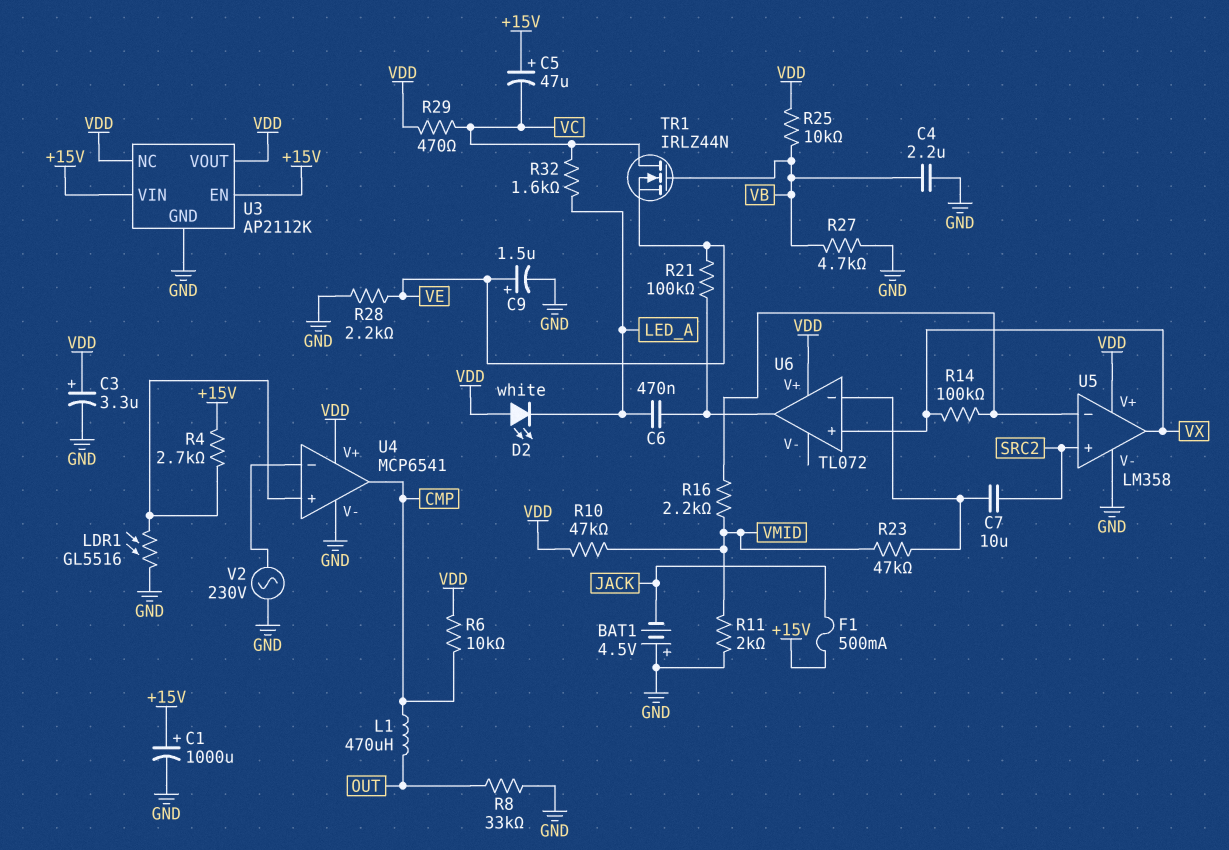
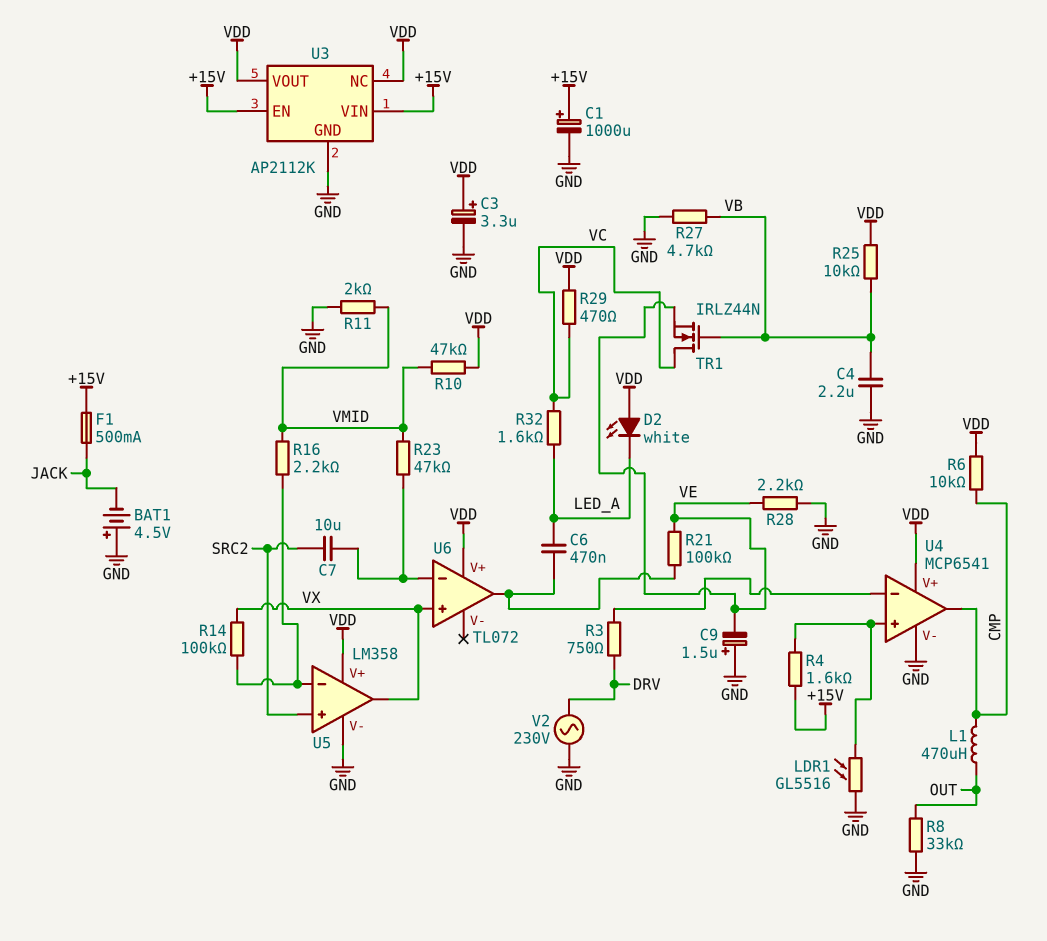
C5: 47uF (plus +15V, minus VC) -> none
C9: 1.5uF (plus VE, minus GND) -> 1.5uF (plus GND, minus VE)
R3: none -> 750 (DRV, U4/in-)
R4: 2.7k (+15V, U4/in+) -> 1.6k (+15V, U4/in+)
V2: AC 230V (GND, U4/in-) -> AC 230V (DRV, GND)

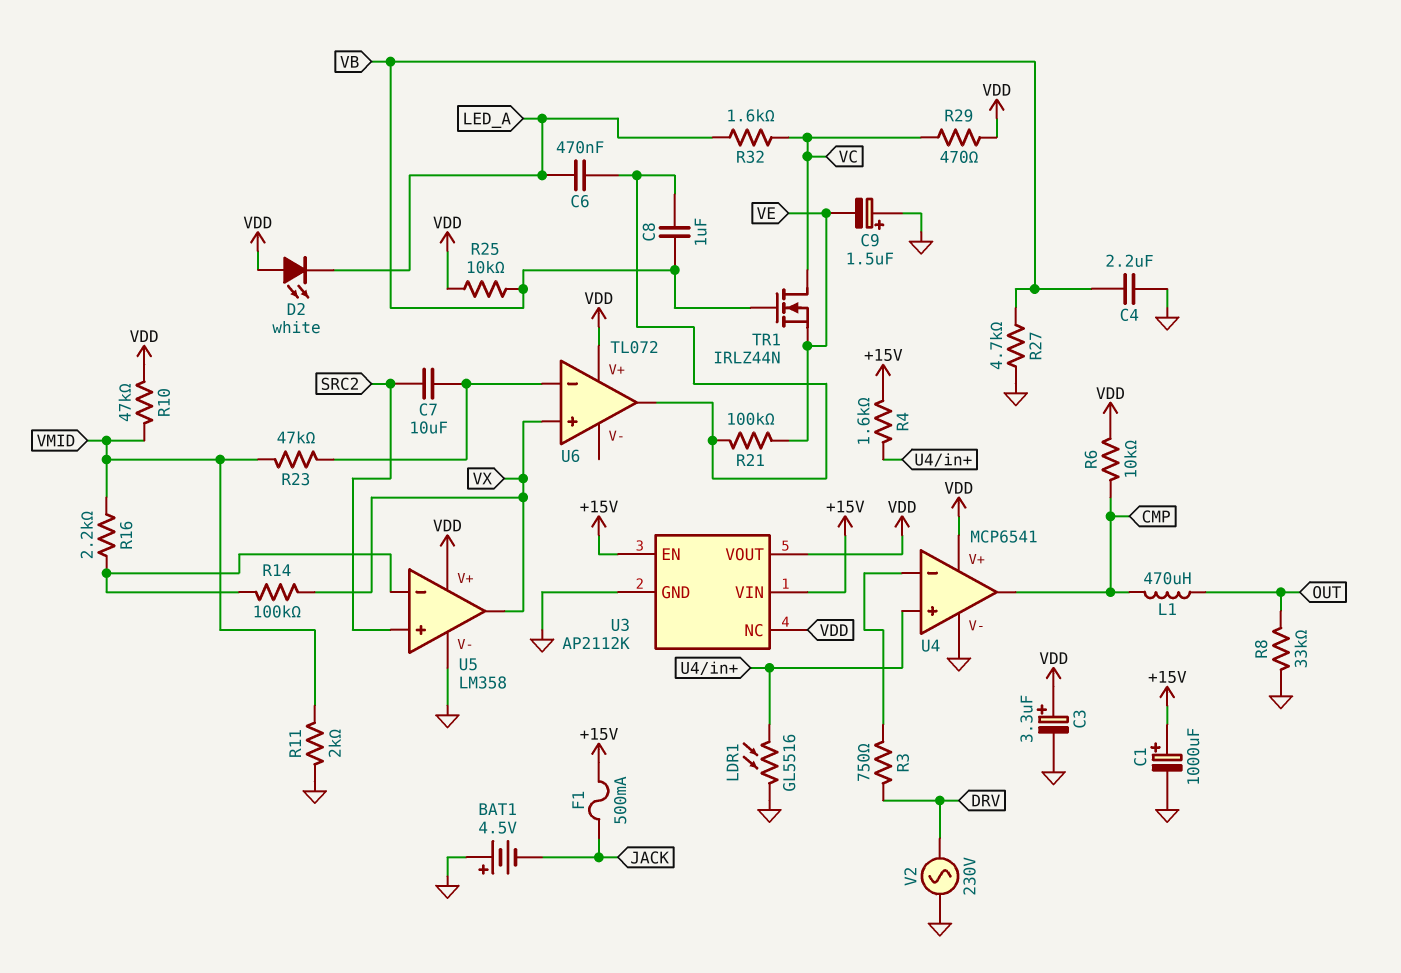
C8: none -> 1uF (U6/out, VB)
R28: 2.2k (GND, VE) -> none

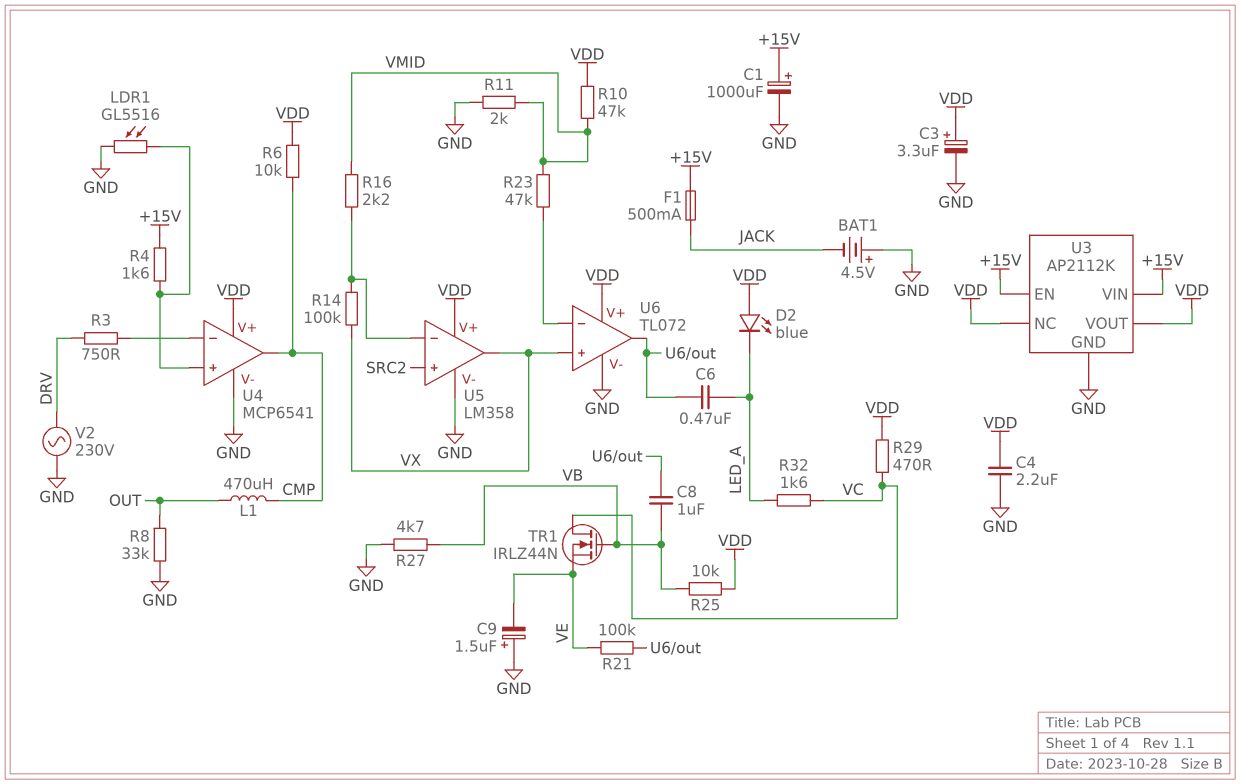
C4: 2.2uF (GND, VB) -> 2.2uF (GND, VDD)
C7: 10uF (SRC2, U6/in-) -> none
D2: LED white (A VDD, K LED_A) -> LED blue (A VDD, K LED_A)
U6 pin V-: none -> GND

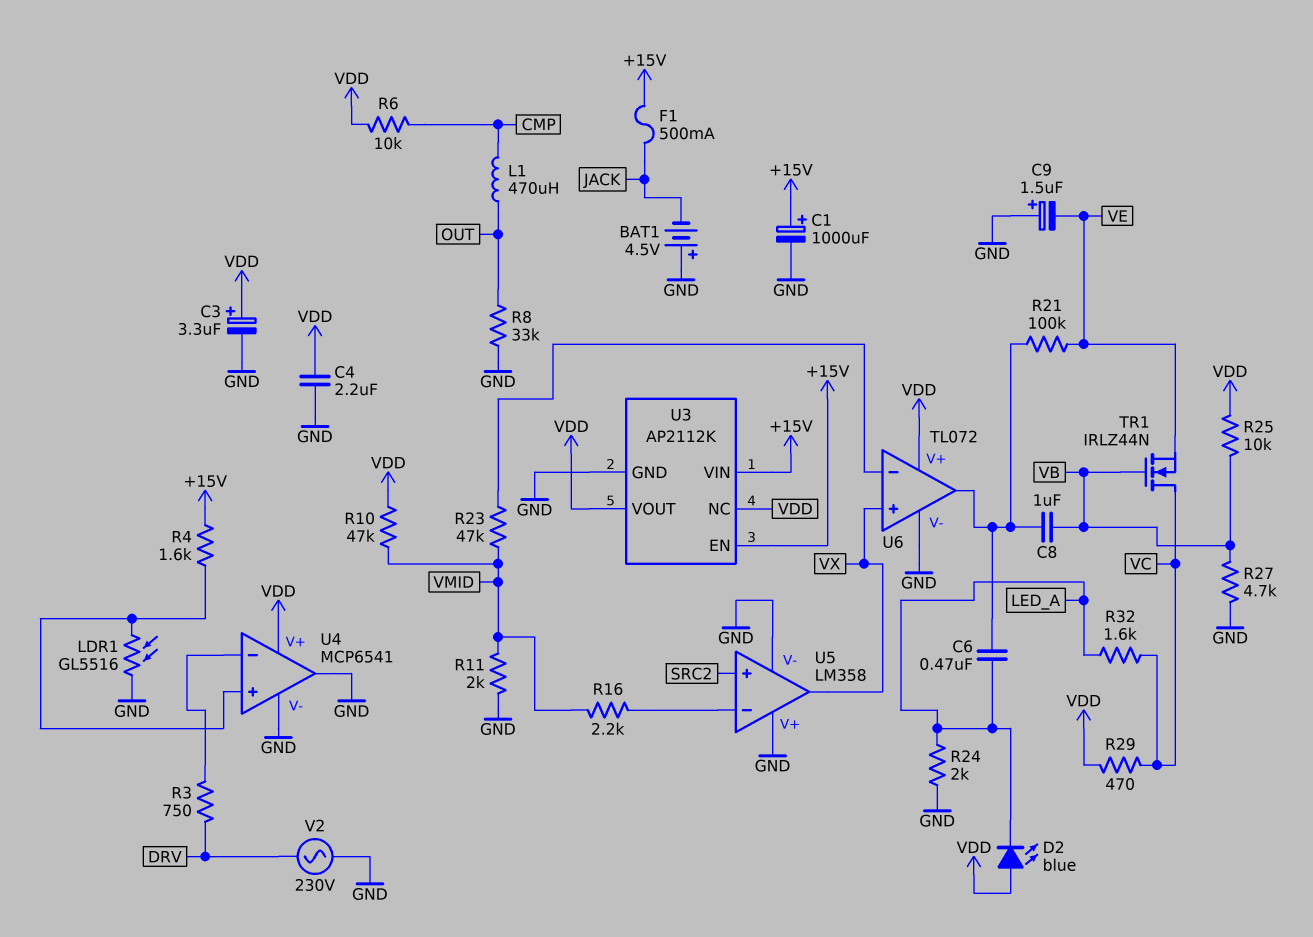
R14: 100k (U5/in-, VX) -> none
R24: none -> 2k (GND, LED_A)
U4 pin out: CMP -> GND
U5 pin V+: VDD -> GND

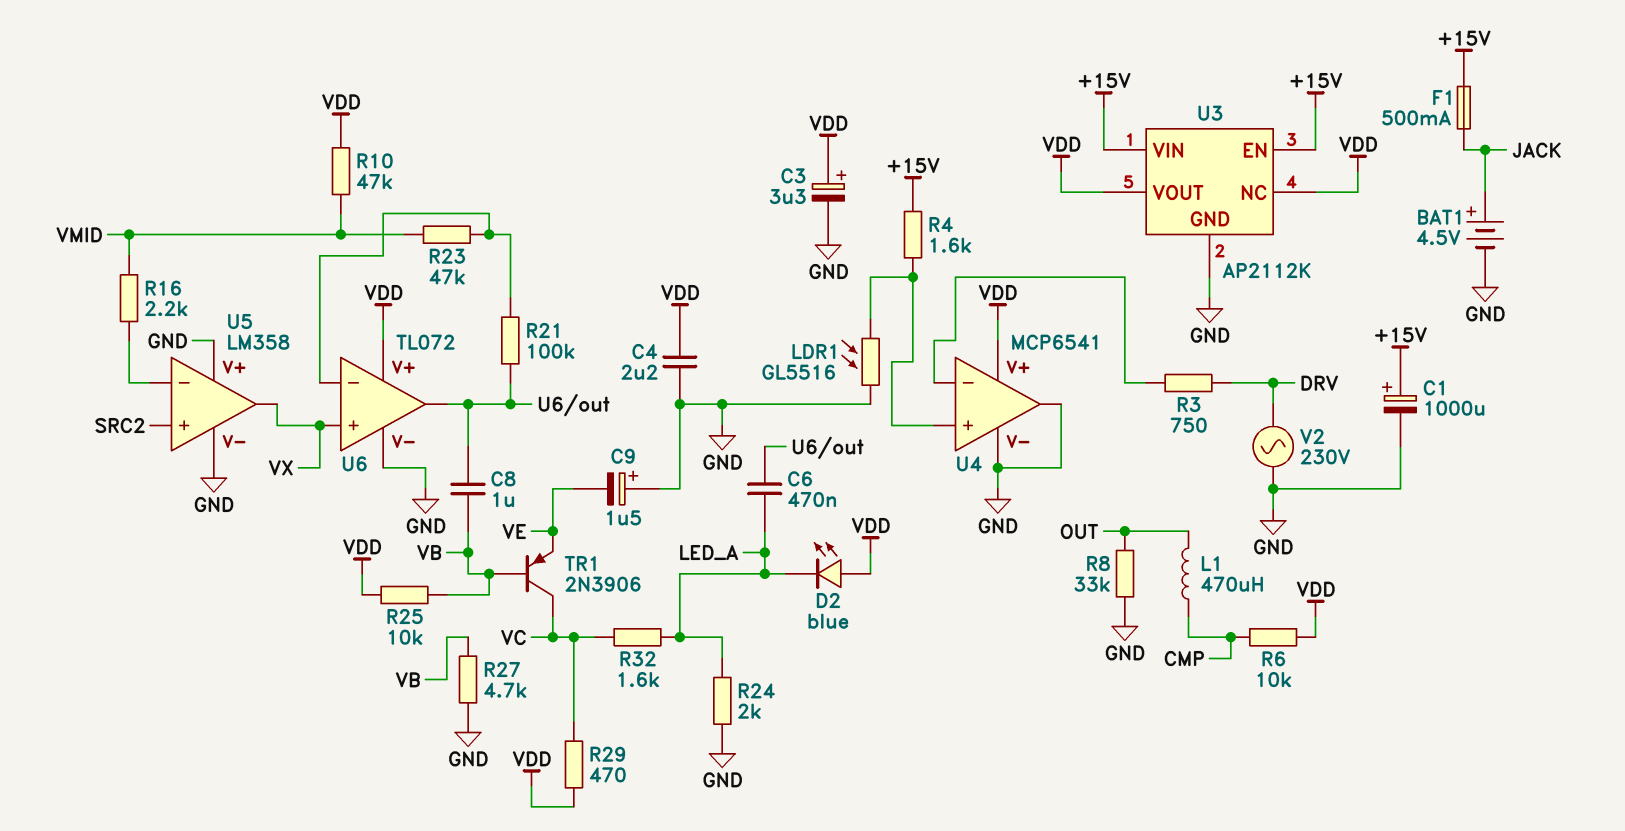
BAT1: 4.5V (plus GND, minus JACK) -> 4.5V (plus JACK, minus GND)
R11: 2k (GND, VMID) -> none
R21: 100k (U6/out, VE) -> 100k (U6/in-, U6/out)
TR1: NMOS IRLZ44N (G VB, D VC, S VE) -> PNP 2N3906 (B VB, C VC, E VE)

